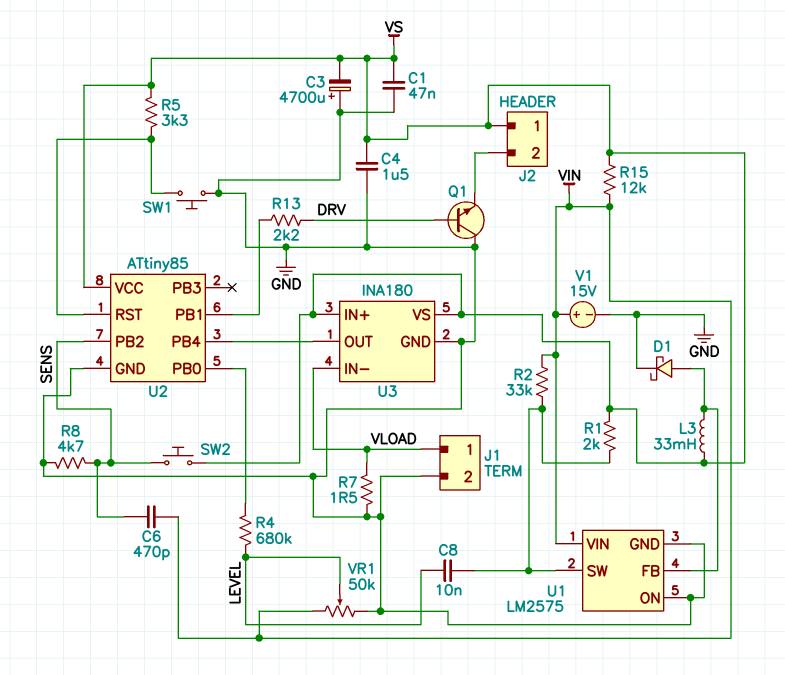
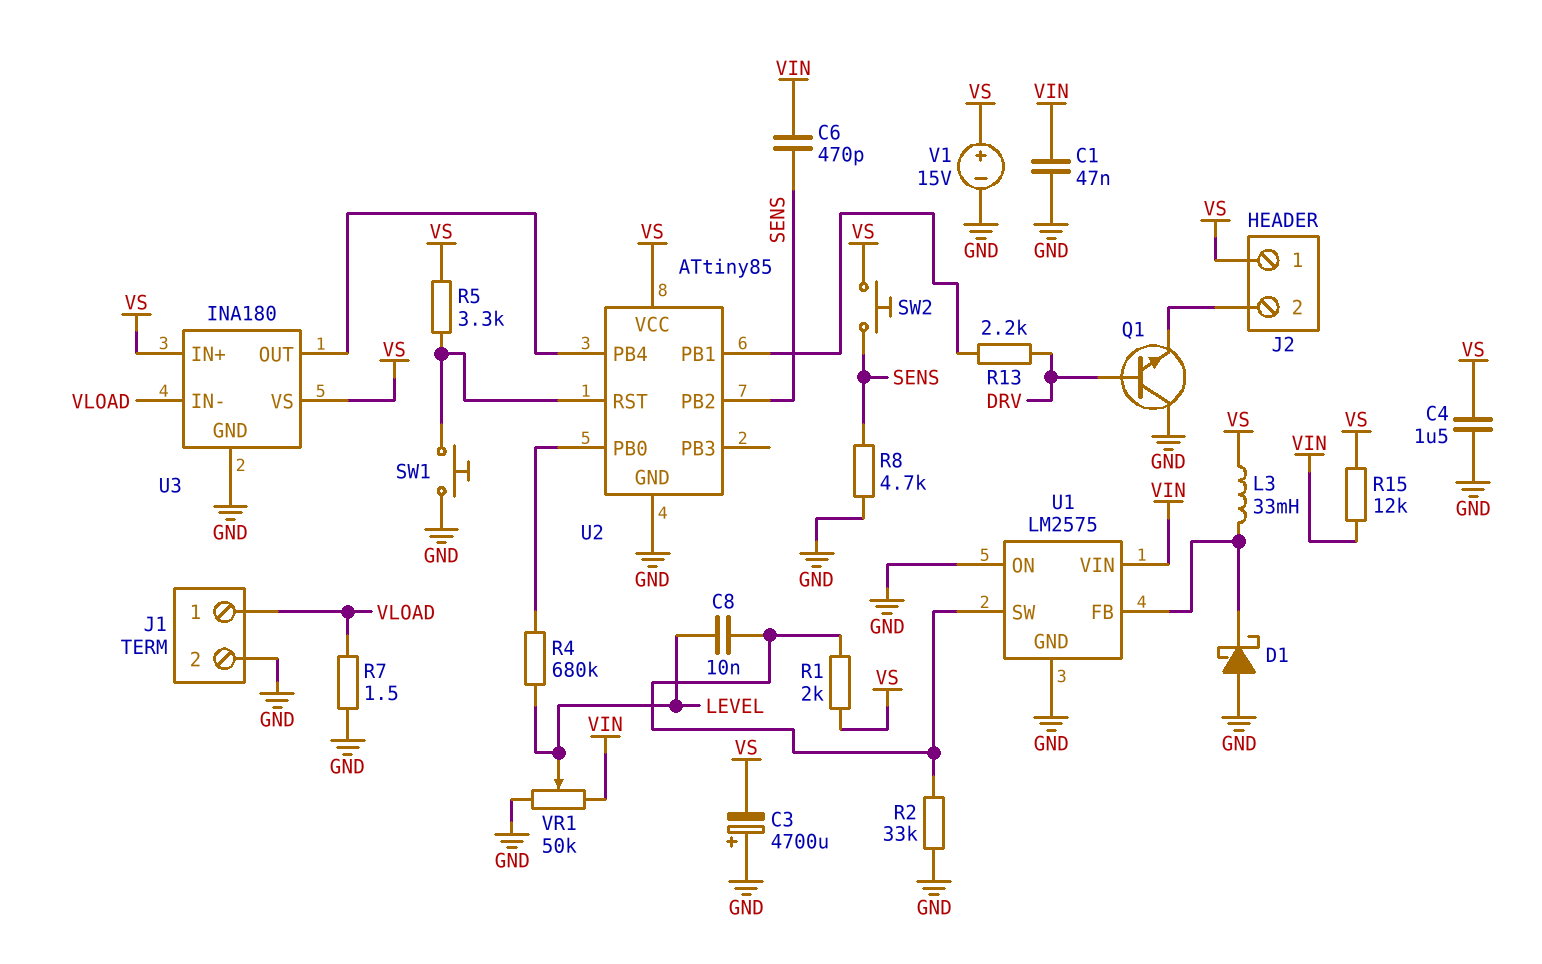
C1: 47nF (GND, VS) -> 47nF (GND, VIN)
D1: schottky (A U1/FB, K GND) -> schottky (A GND, K U1/FB)
R2: 33k (U1/SW, VIN) -> 33k (GND, U1/SW)
V1: 15V (plus VIN, minus GND) -> 15V (plus VS, minus GND)

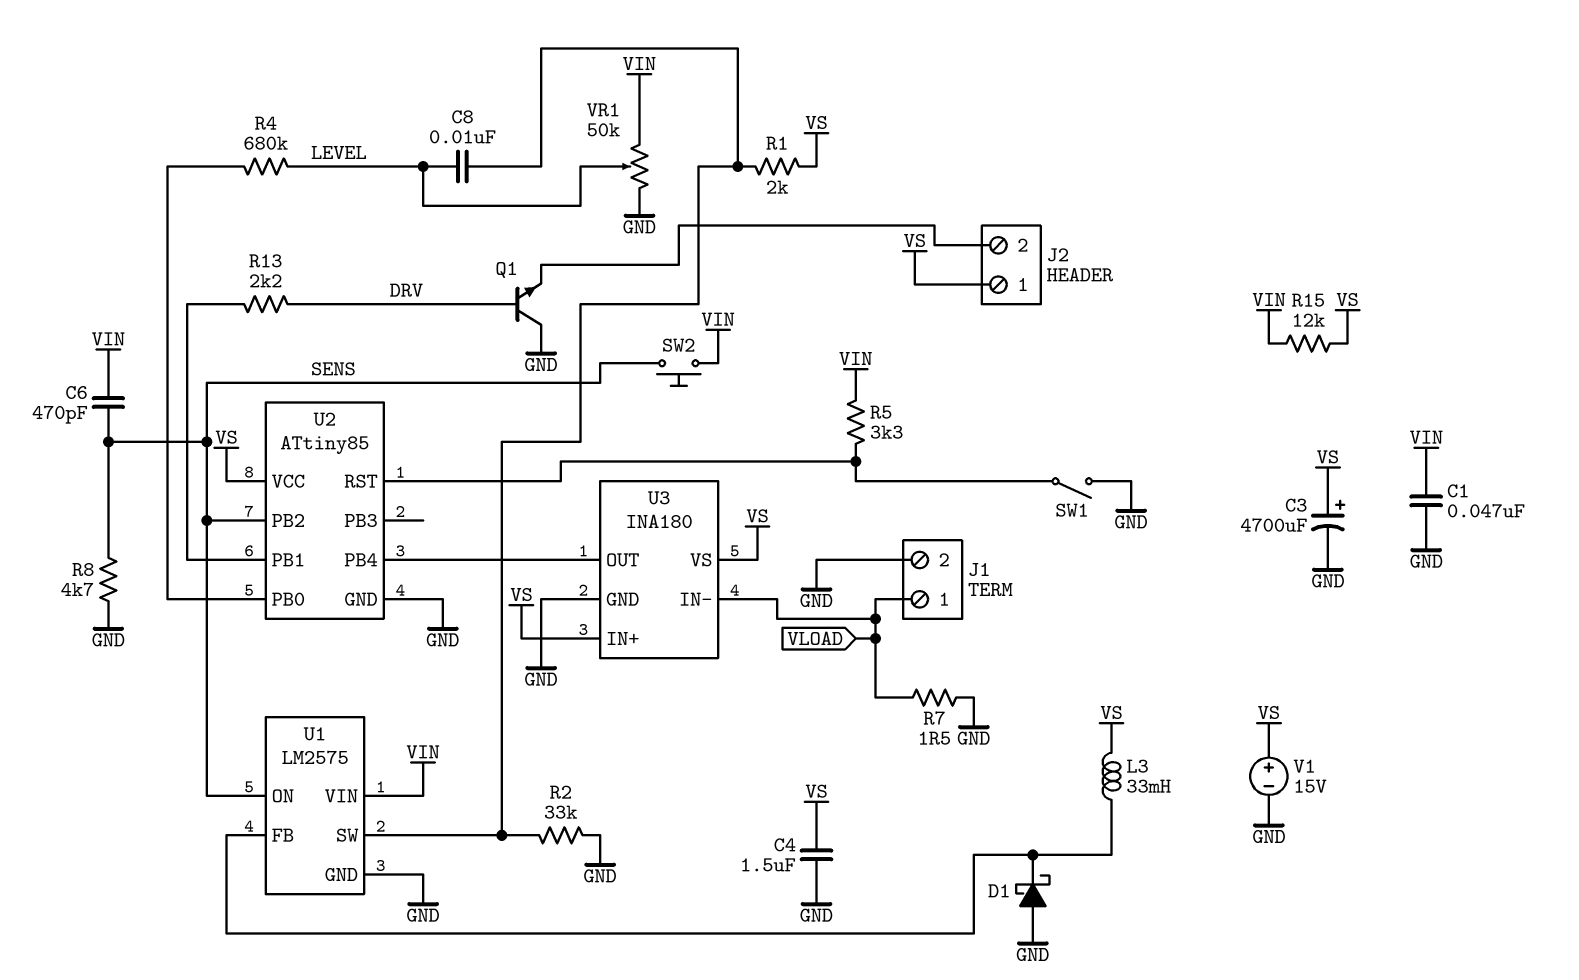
C3: 4700uF (plus GND, minus VS) -> 4700uF (plus VS, minus GND)
R5: 3.3k (U2/RST, VS) -> 3.3k (U2/RST, VIN)
SW1: button (GND, U2/RST) -> switch (GND, U2/RST)
SW2: button (SENS, VS) -> button (SENS, VIN)
U1 pin ON: GND -> SENS

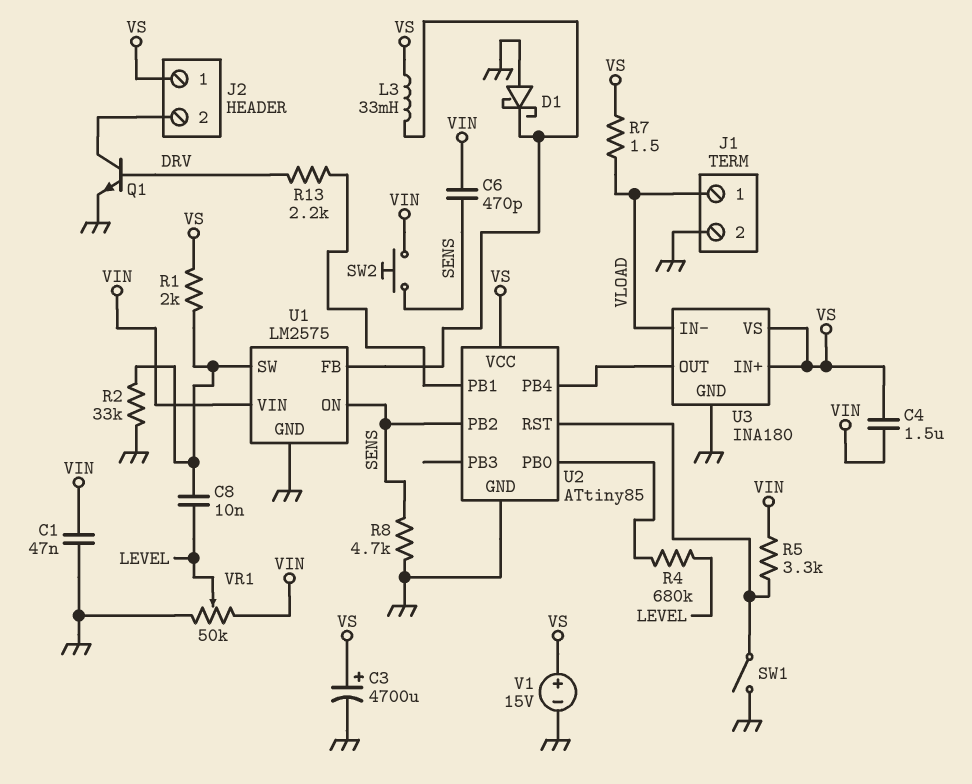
C4: 1.5uF (GND, VS) -> 1.5uF (VIN, VS)
Q1: NPN (B DRV, C GND, E J2/2) -> NPN (B DRV, C J2/2, E GND)
R7: 1.5 (GND, VLOAD) -> 1.5 (VLOAD, VS)
R15: 12k (VIN, VS) -> none

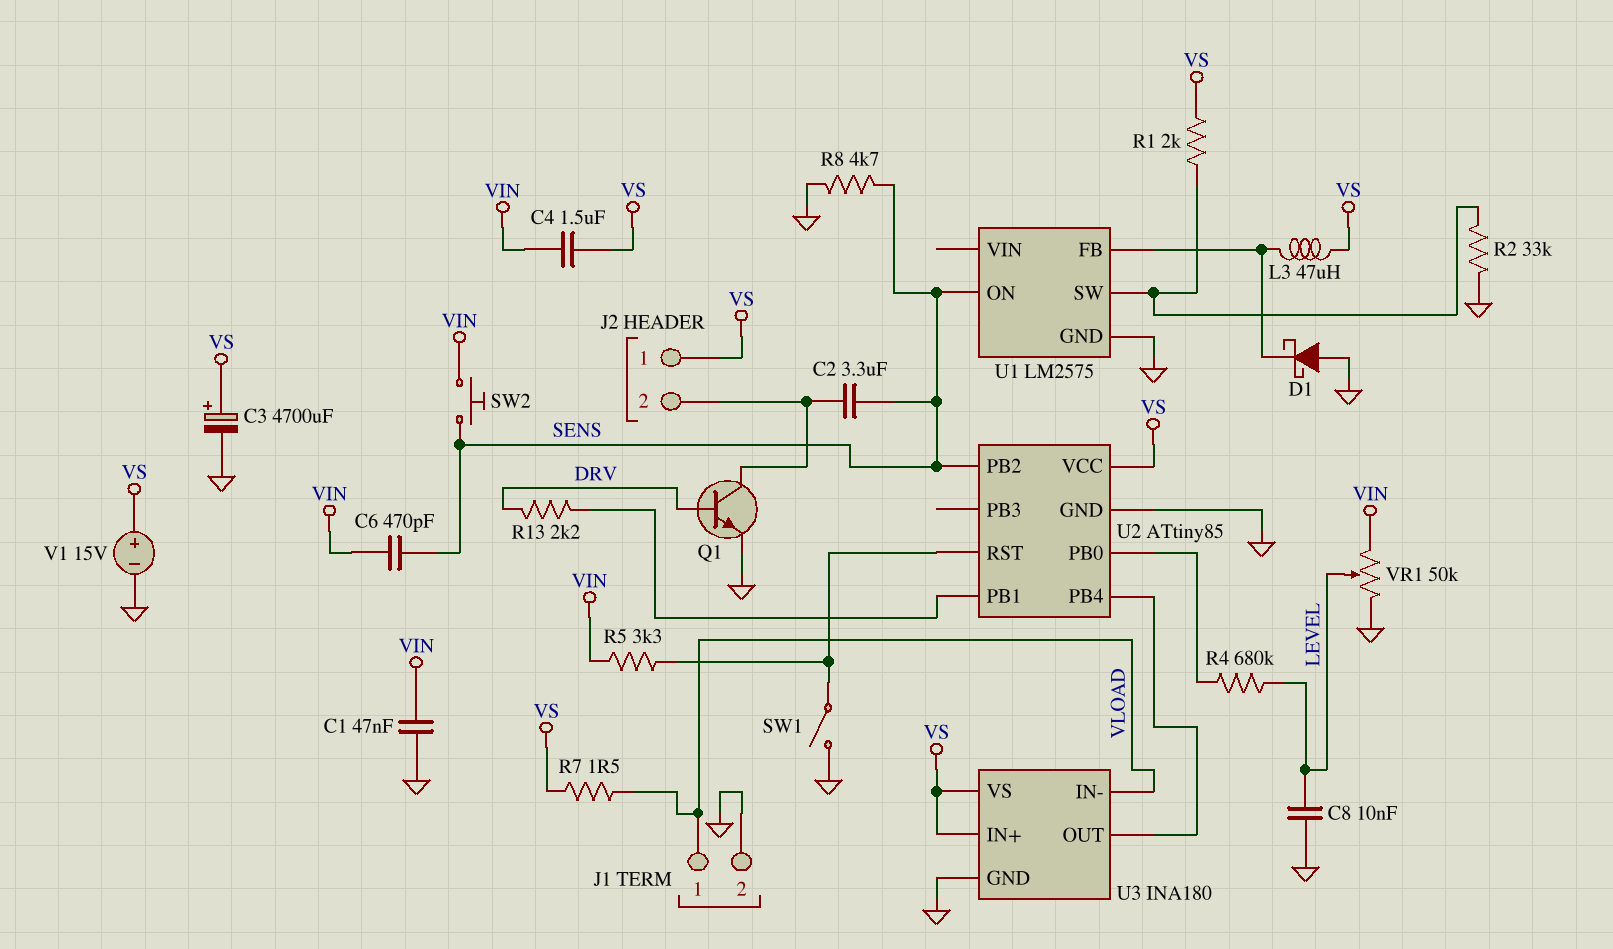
C2: none -> 3.3uF (J2/2, SENS)
C8: 10nF (LEVEL, U1/SW) -> 10nF (GND, LEVEL)
L3: 33mH (U1/FB, VS) -> 47uH (U1/FB, VS)
U1 pin VIN: VIN -> none

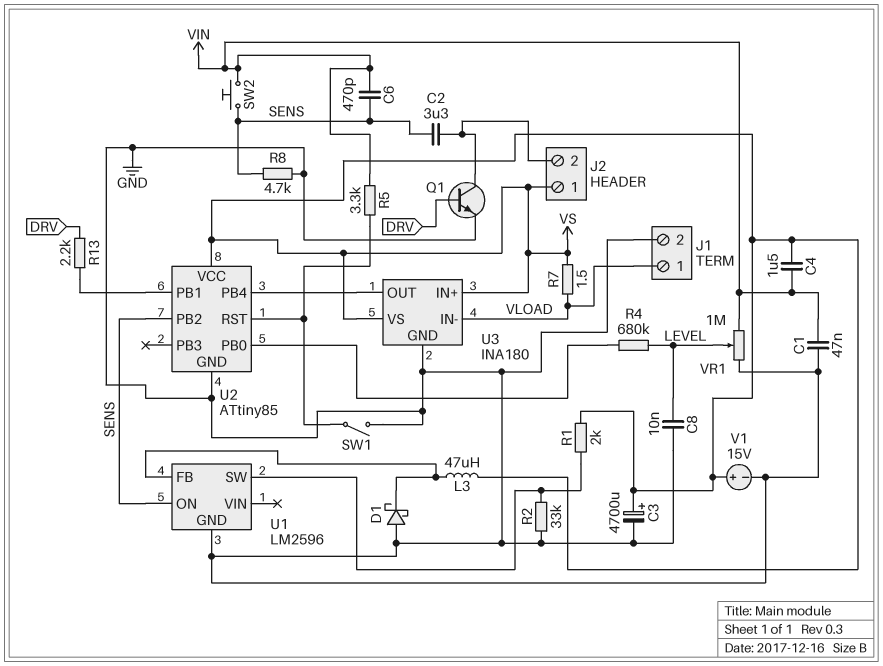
U1: LM2575 -> LM2596
VR1: 50k (GND, VIN, wiper LEVEL) -> 1M (GND, VIN, wiper LEVEL)

